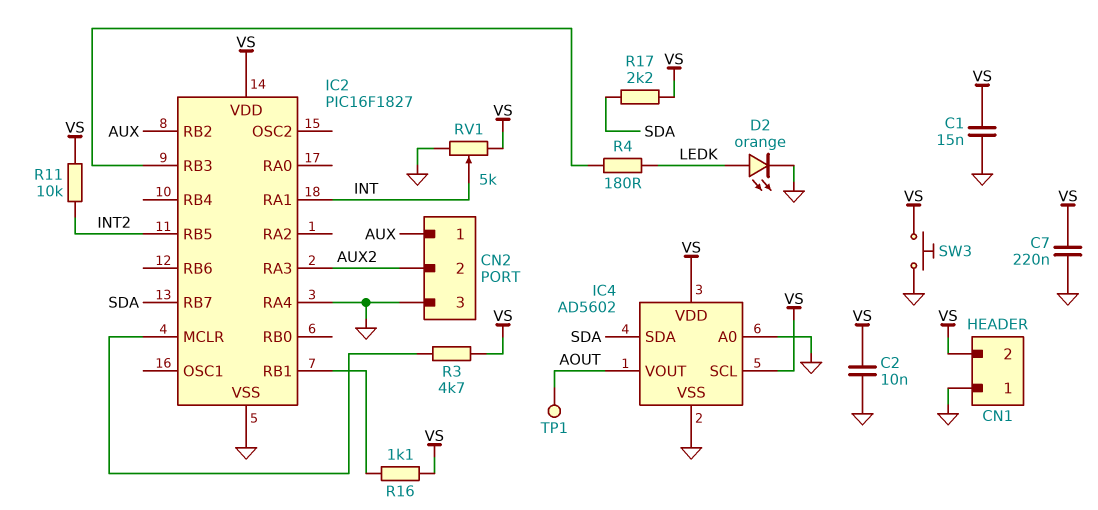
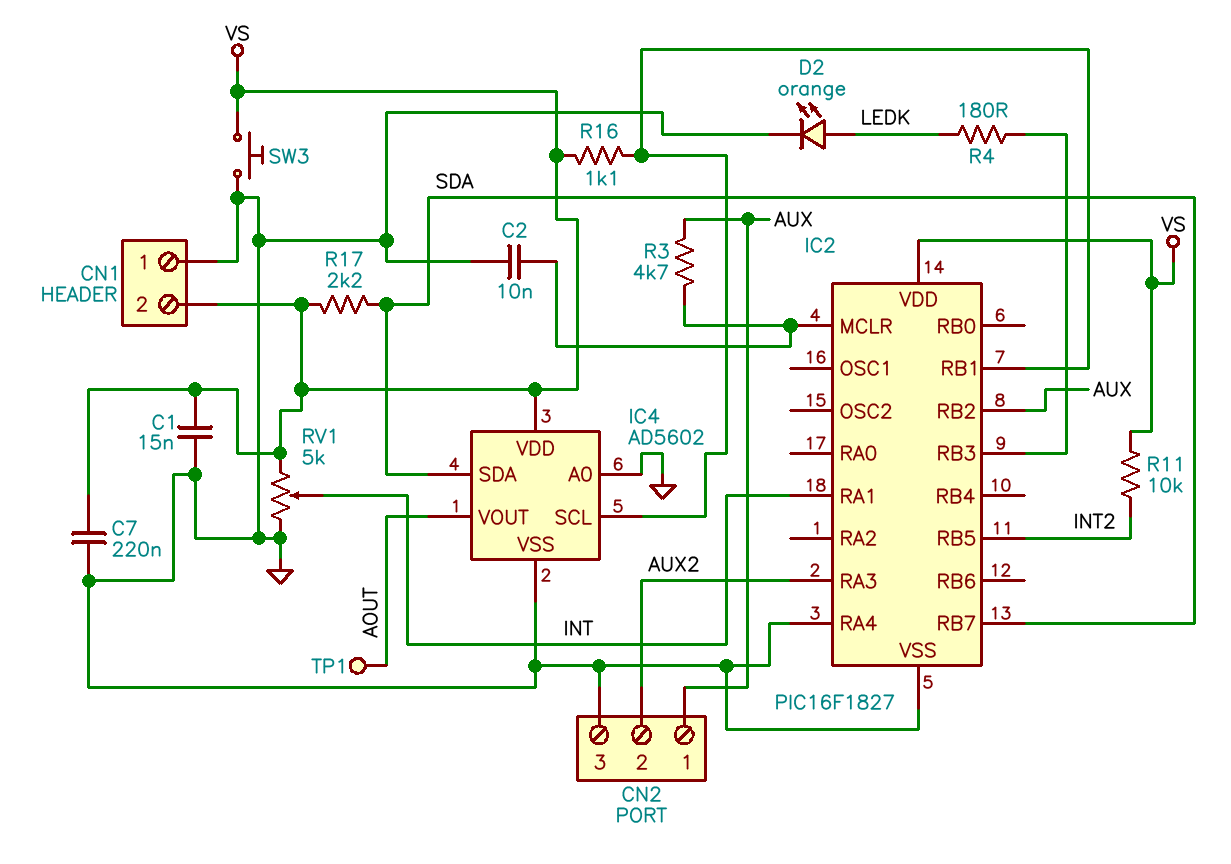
C2: 10nF (GND, VS) -> 10nF (GND, IC2/MCLR)
IC4 pin SCL: VS -> IC2/RB1
R3: 4.7k (IC2/MCLR, VS) -> 4.7k (AUX, IC2/MCLR)

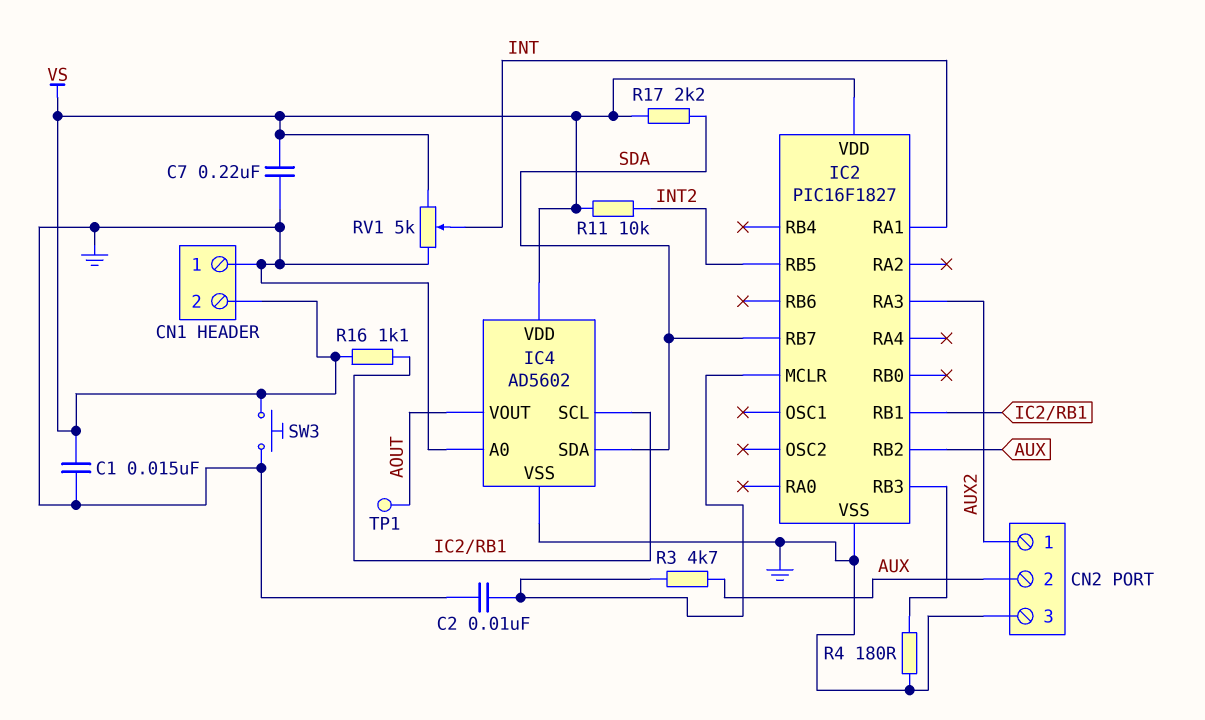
CN2 pin 1: AUX -> AUX2
CN2 pin 2: AUX2 -> AUX
D2: LED orange (A LEDK, K GND) -> none
IC2 pin RA4: GND -> none
R4: 180 (IC2/RB3, LEDK) -> 180 (GND, IC2/RB3)

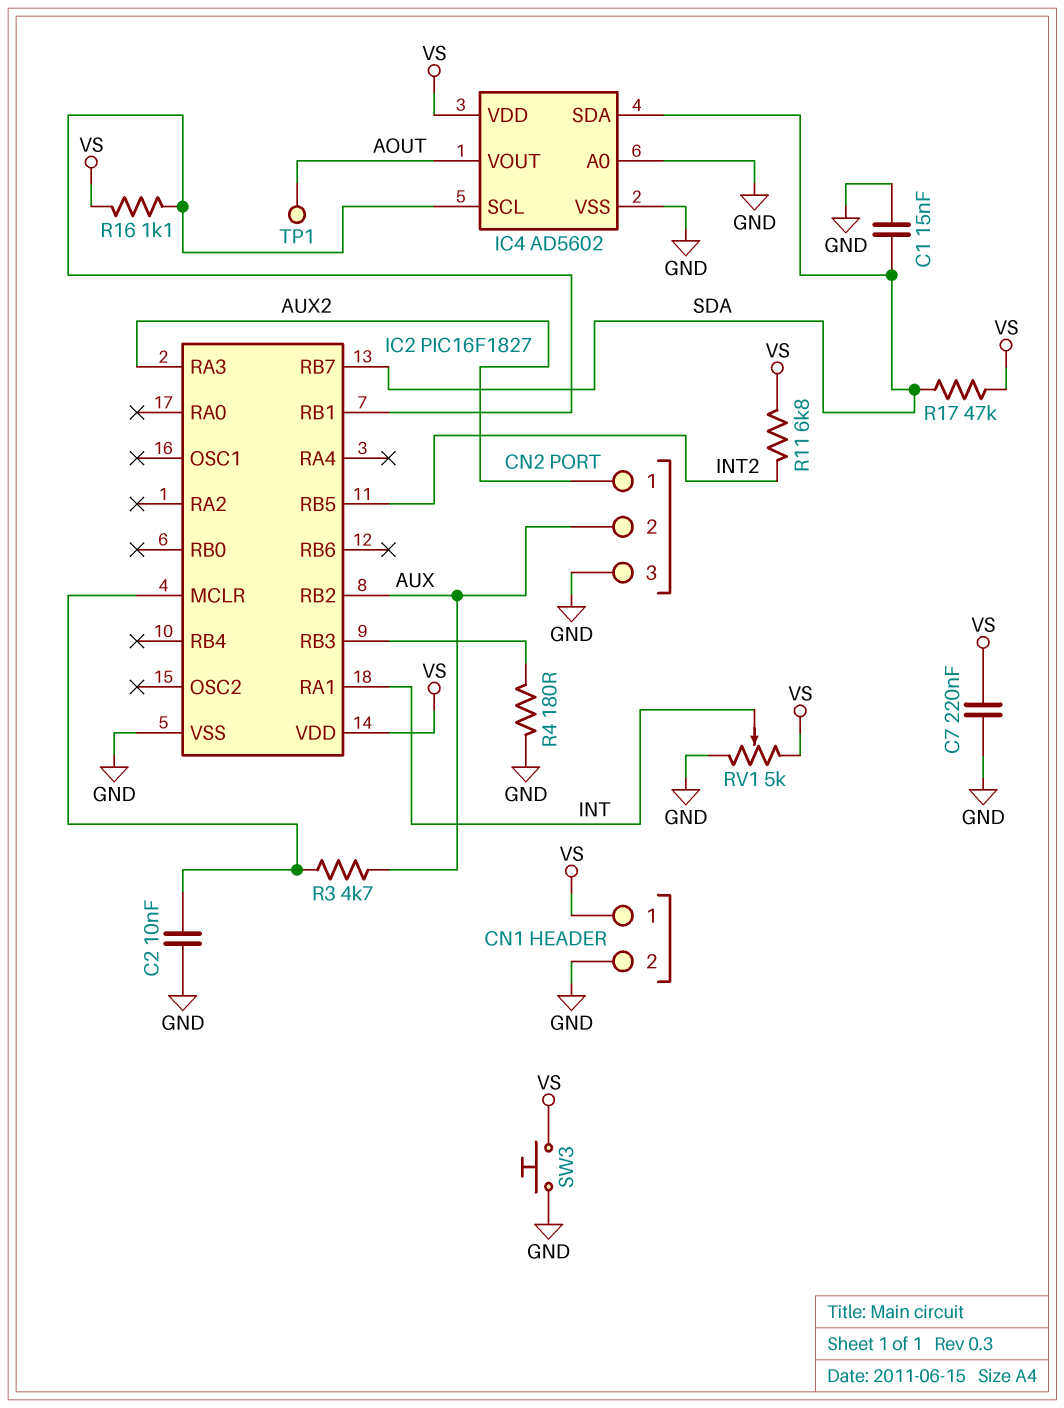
C1: 15nF (GND, VS) -> 15nF (GND, SDA)
CN1 pin 1: GND -> VS
CN1 pin 2: VS -> GND
R11: 10k (INT2, VS) -> 6.8k (INT2, VS)
R17: 2.2k (SDA, VS) -> 47k (SDA, VS)

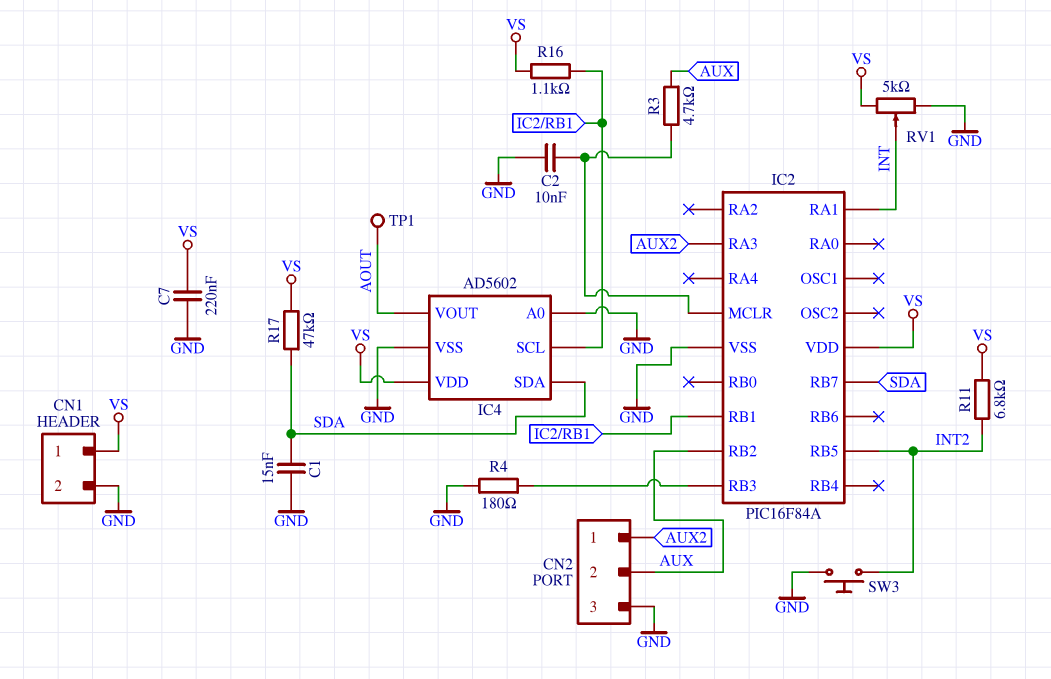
IC2: PIC16F1827 -> PIC16F84A
SW3: button (GND, VS) -> button (GND, INT2)

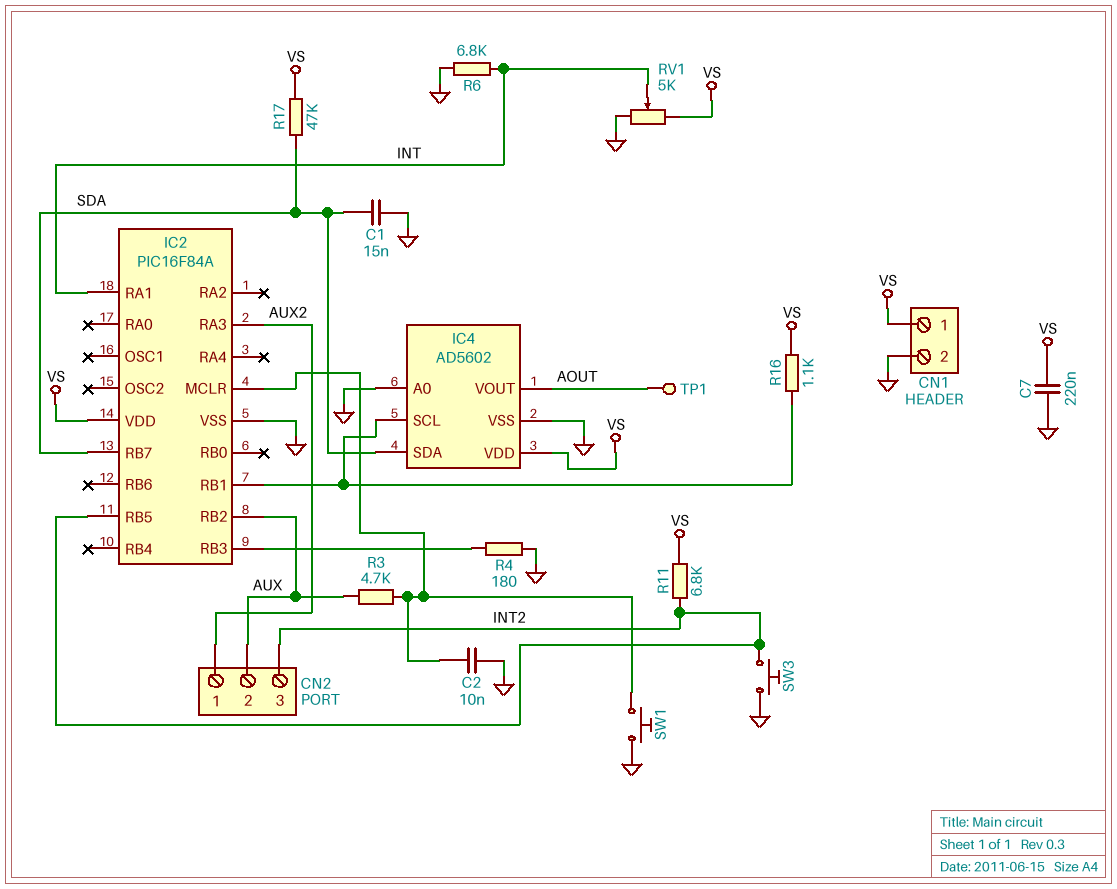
CN2 pin 3: GND -> INT2
R6: none -> 6.8k (GND, INT)
SW1: none -> button (GND, IC2/MCLR)

